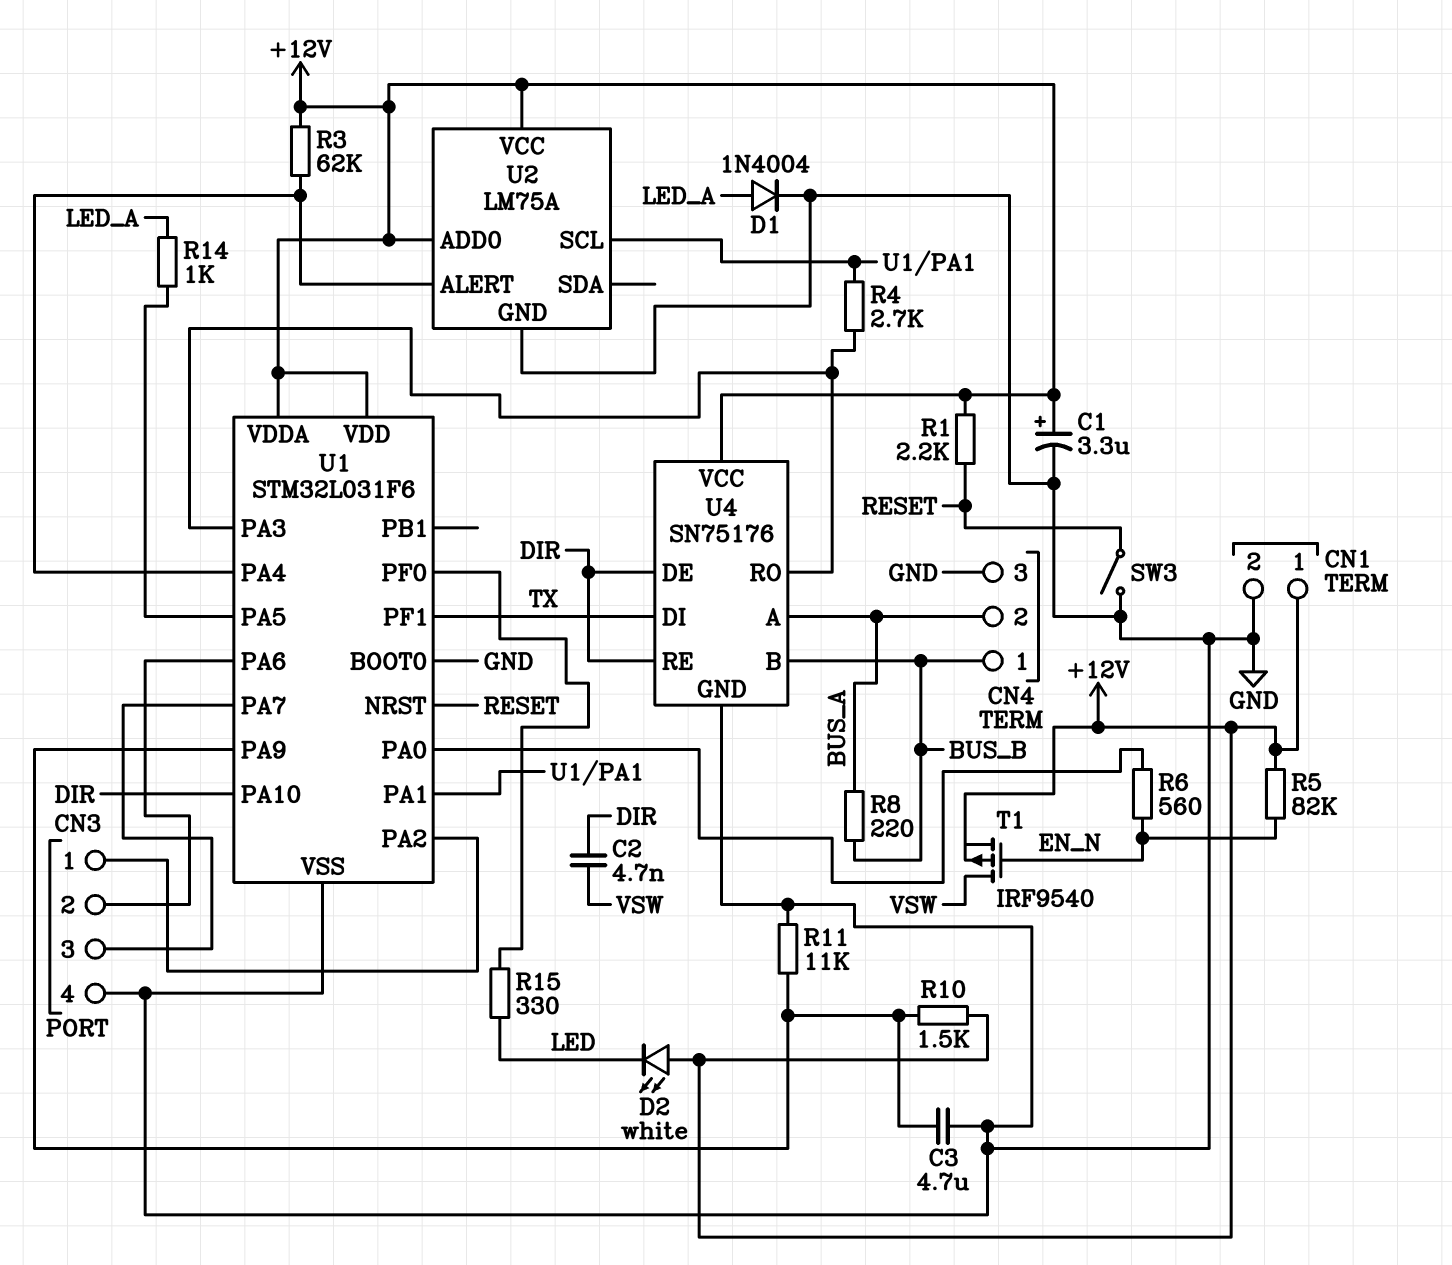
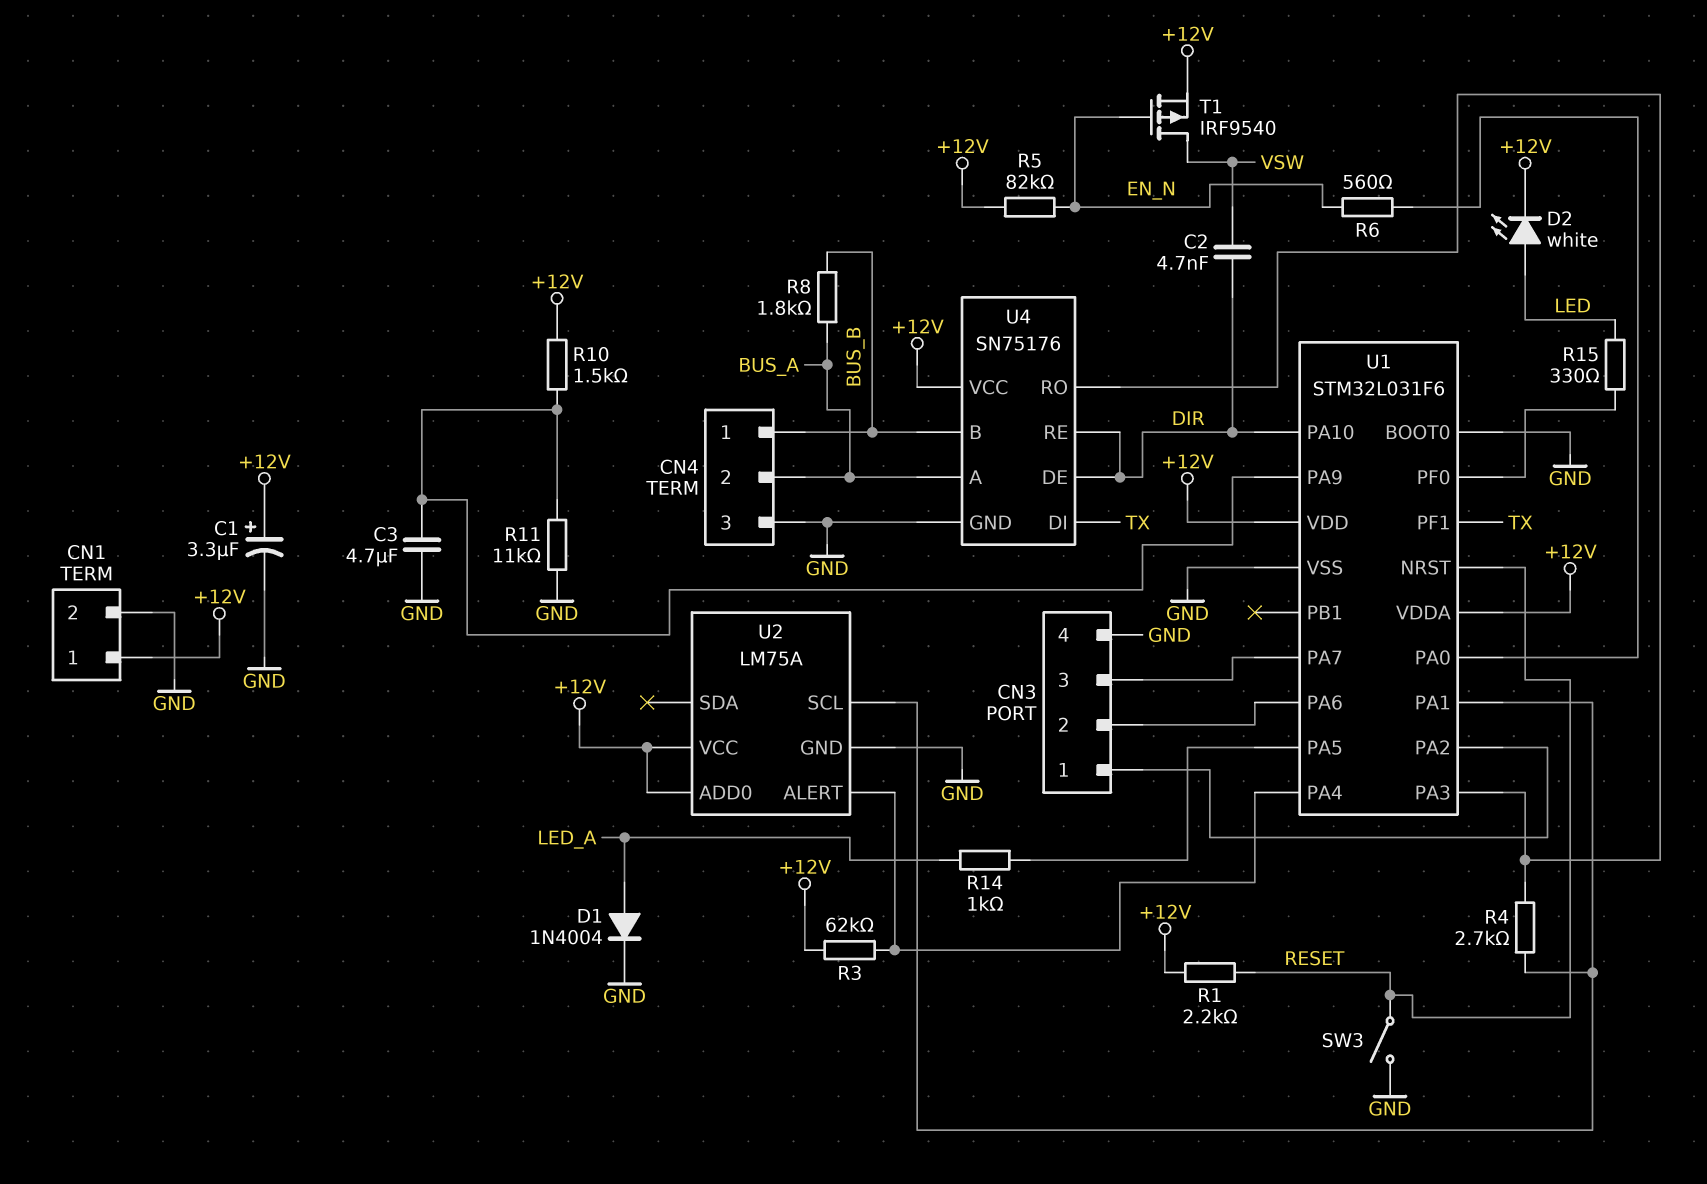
D2: LED white (A +12V, K LED) -> LED white (A LED, K +12V)
R8: 220 (BUS_A, BUS_B) -> 1.8k (BUS_A, BUS_B)

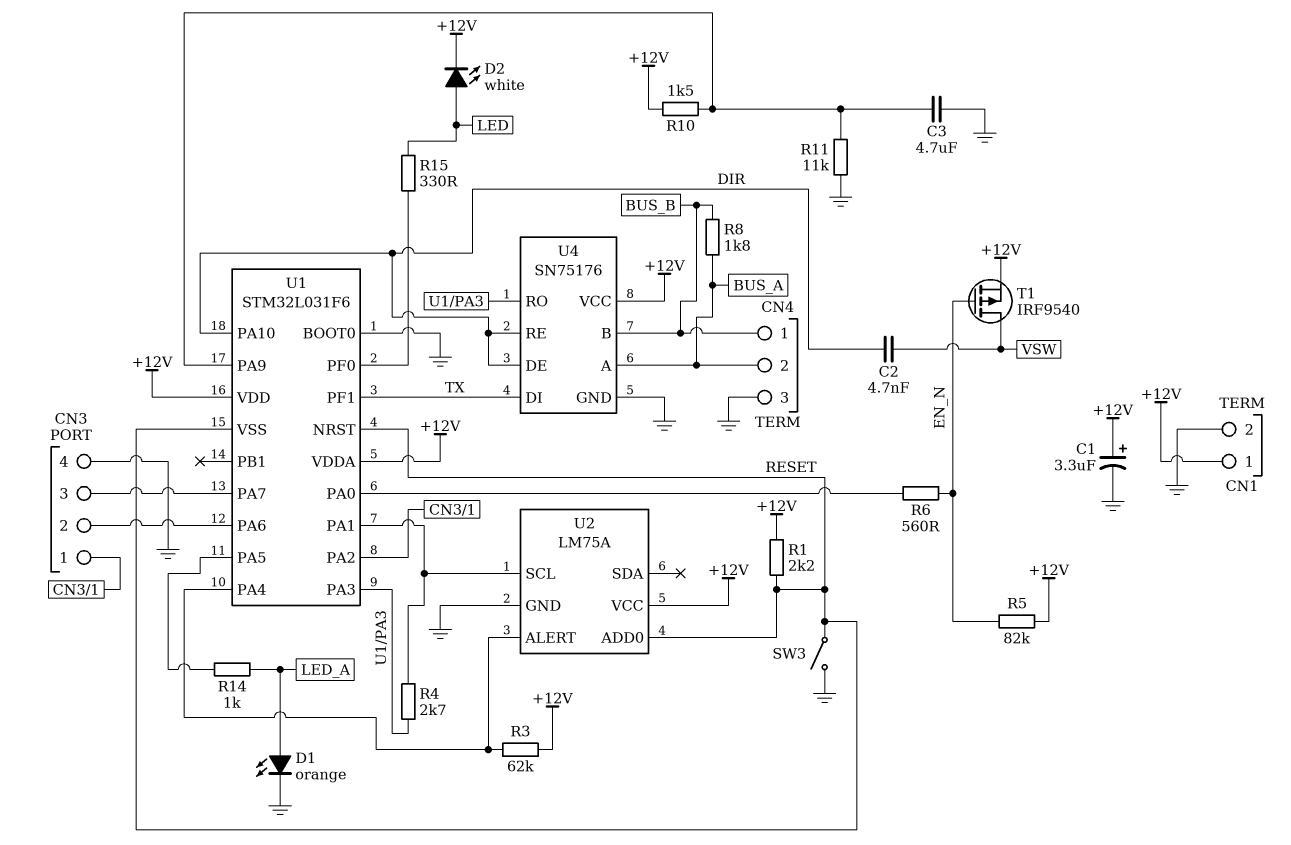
D1: diode 1N4004 (A LED_A, K GND) -> LED orange (A LED_A, K GND)
U1 pin VSS: GND -> RESET
U2 pin ADD0: +12V -> RESET

